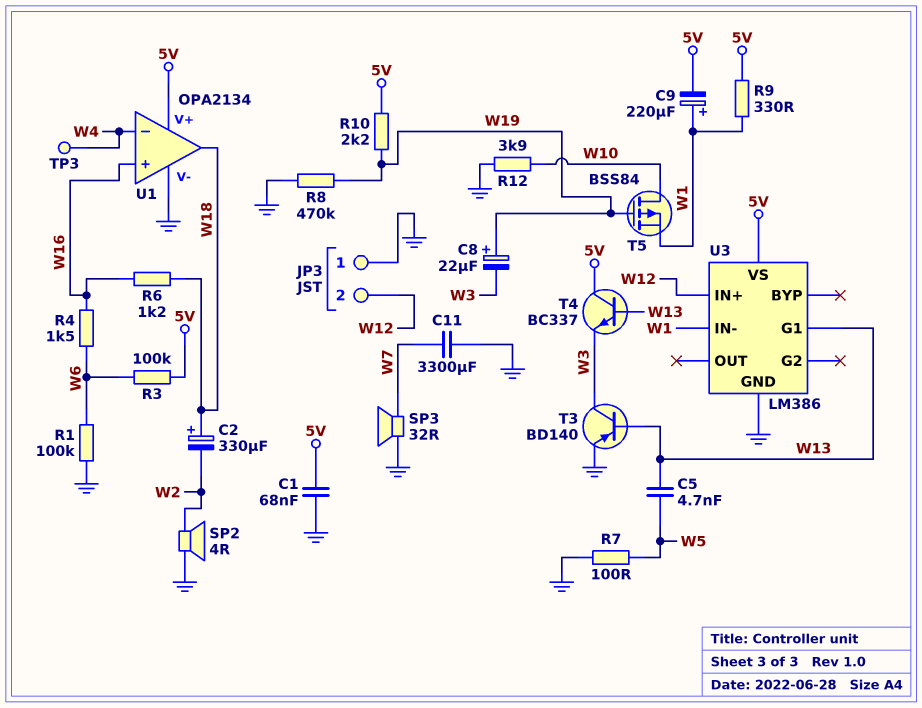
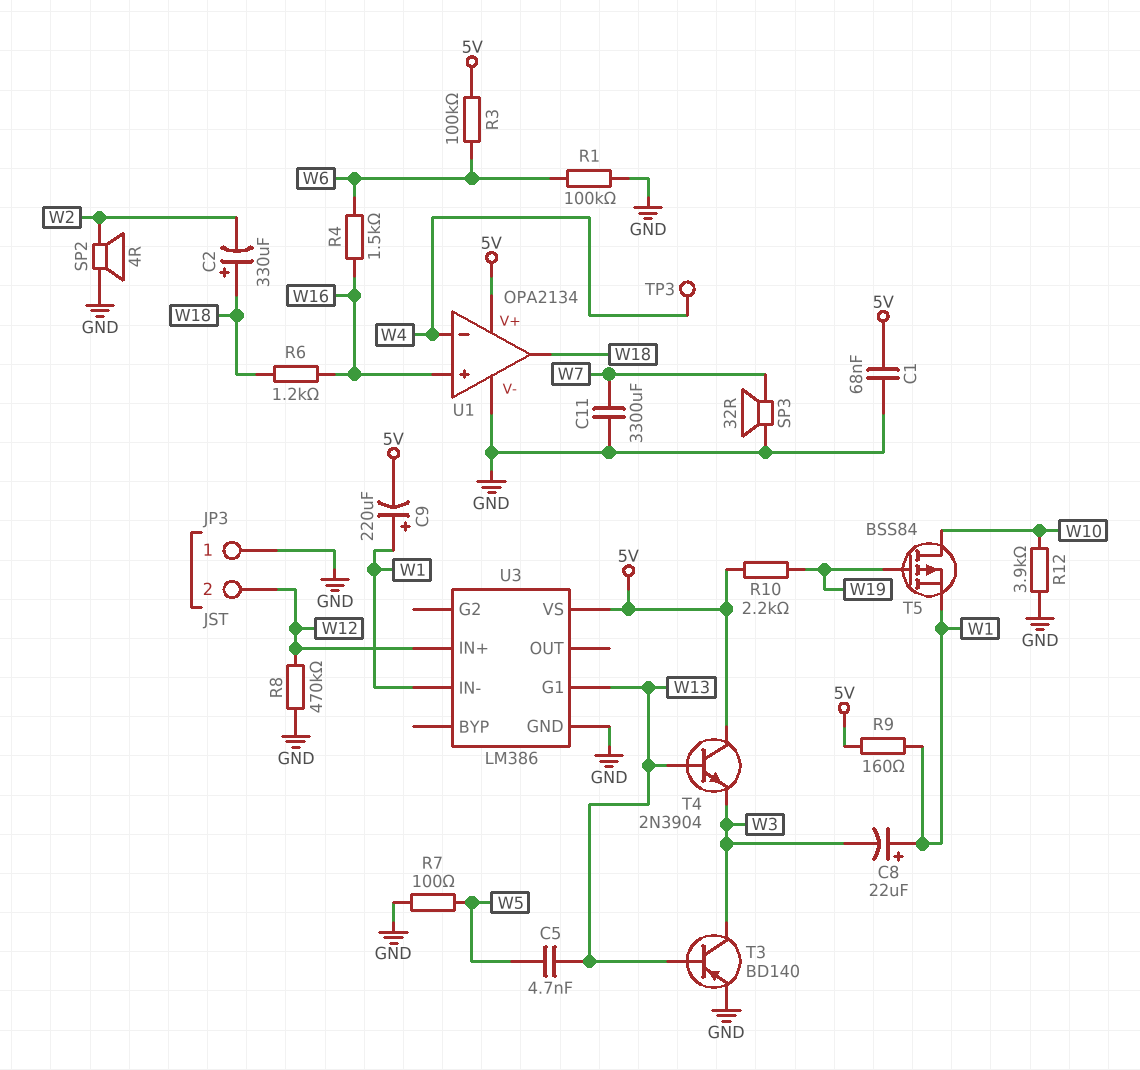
C8: 22uF (plus W19, minus W3) -> 22uF (plus W1, minus W3)
R8: 470k (GND, W19) -> 470k (GND, W12)
R9: 330 (5V, W1) -> 160 (5V, W1)
T4: NPN BC337 (B W13, C 5V, E W3) -> NPN 2N3904 (B W13, C 5V, E W3)

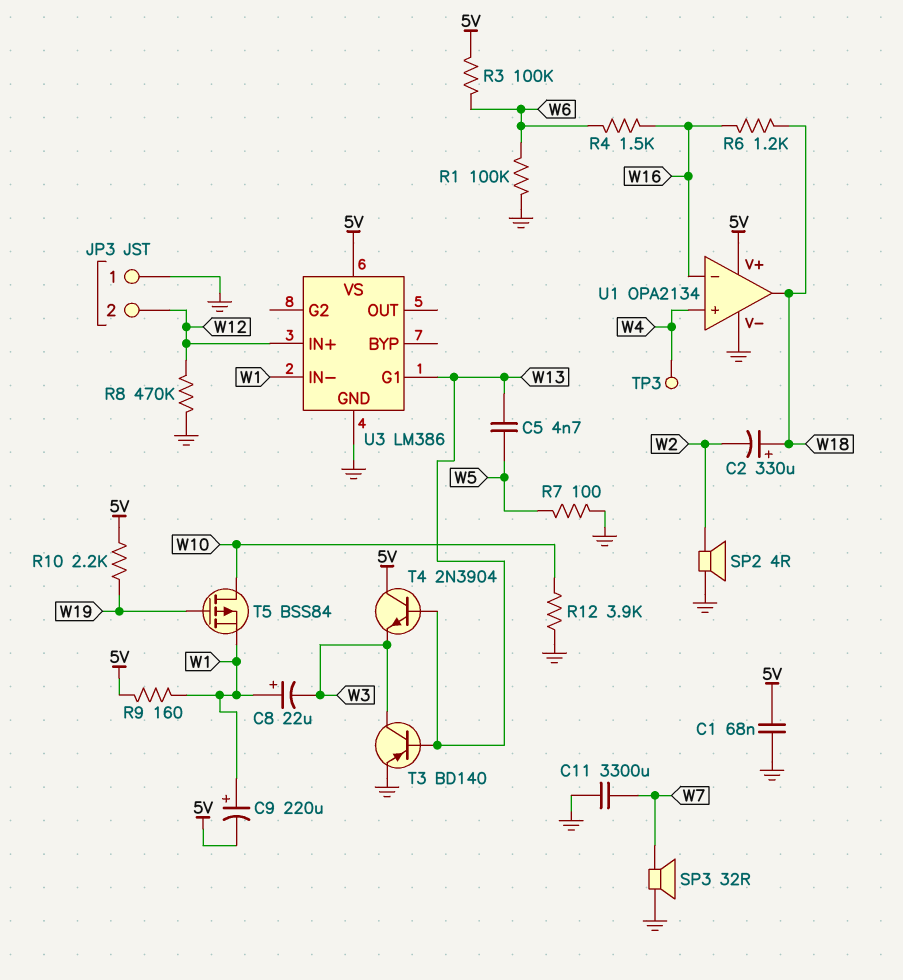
U1 pin in+: W16 -> W4
U1 pin in-: W4 -> W16

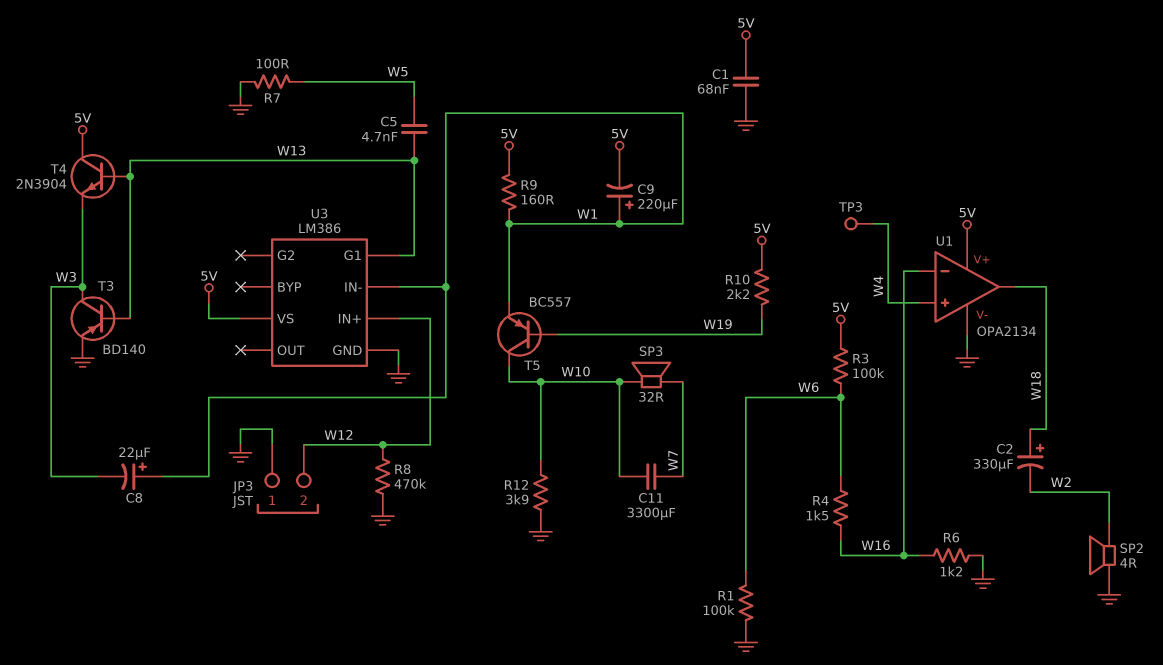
C11: 3300uF (GND, W7) -> 3300uF (W7, W10)
R6: 1.2k (W16, W18) -> 1.2k (GND, W16)
SP3: speaker 32R (GND, W7) -> speaker 32R (W7, W10)
T5: PMOS BSS84 (G W19, D W10, S W1) -> PNP BC557 (B W19, C W10, E W1)

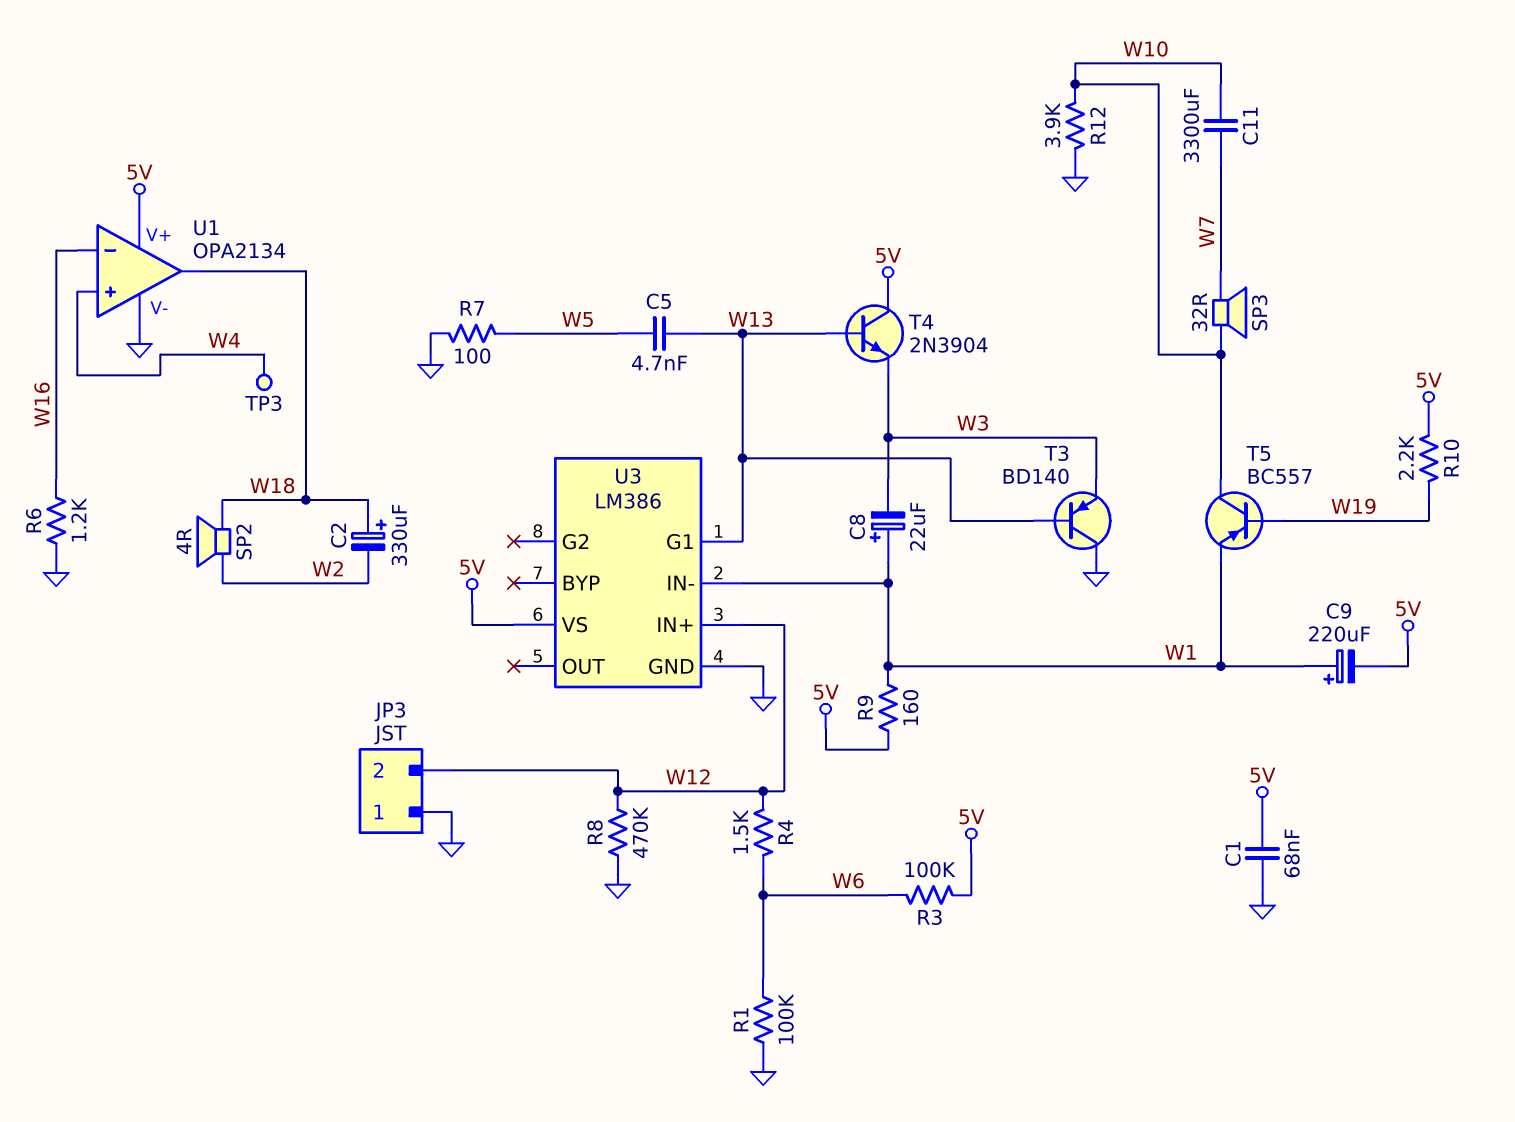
R4: 1.5k (W6, W16) -> 1.5k (W6, W12)
SP2: speaker 4R (GND, W2) -> speaker 4R (W2, W18)
T3: PNP BD140 (B W13, C W3, E GND) -> PNP BD140 (B W13, C GND, E W3)

